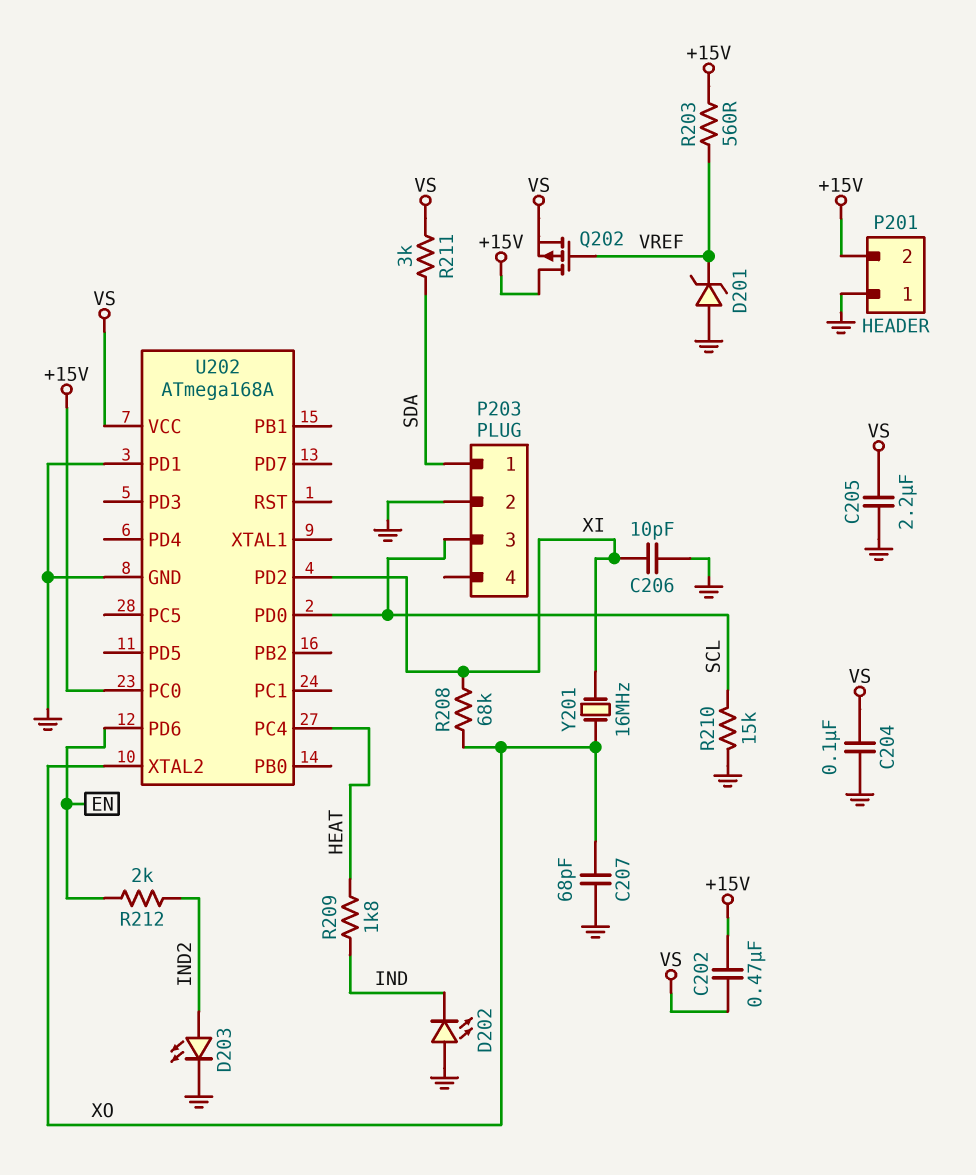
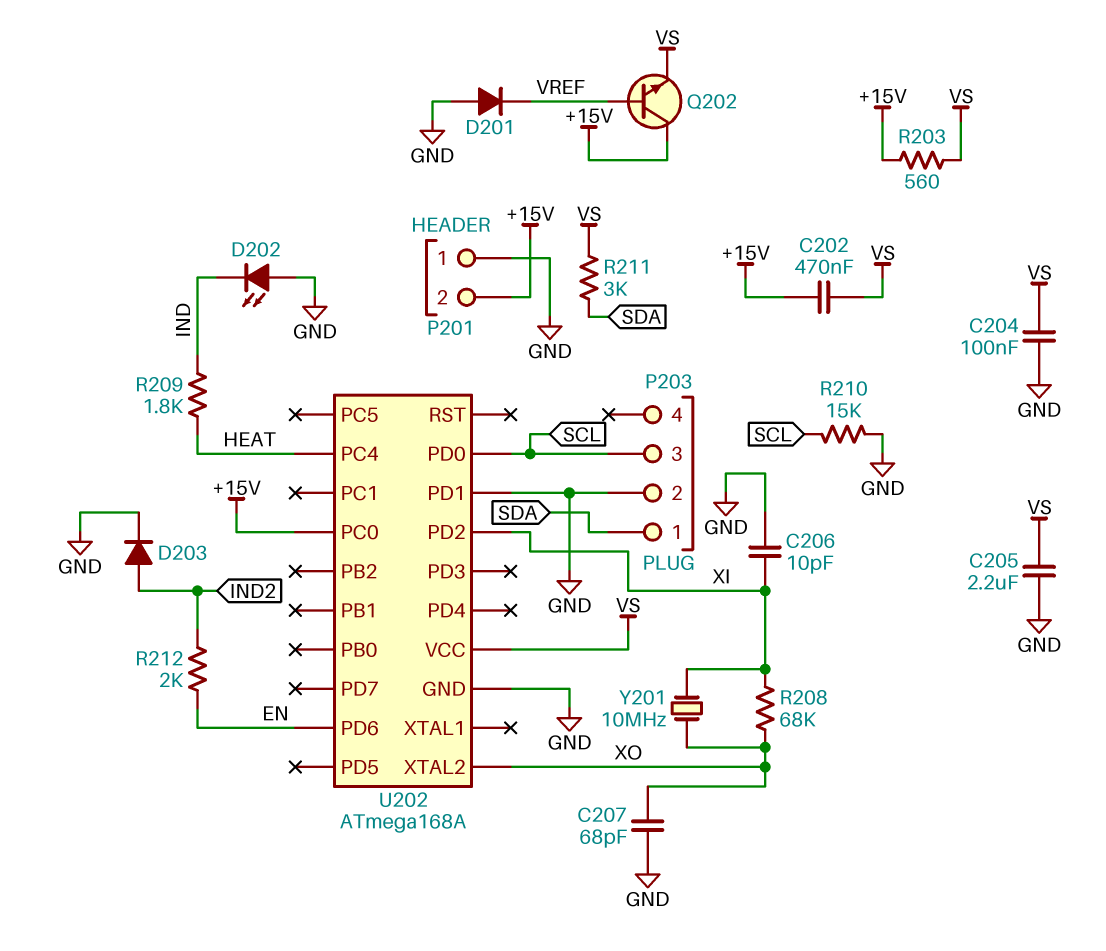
D201: zener (A GND, K VREF) -> diode (A GND, K VREF)
D203: LED (A IND2, K GND) -> diode (A IND2, K GND)
Q202: PMOS (G VREF, D +15V, S VS) -> NPN (B VREF, C +15V, E VS)
R203: 560 (+15V, VREF) -> 560 (+15V, VS)
Y201: 16MHz (XI, XO) -> 10MHz (XI, XO)

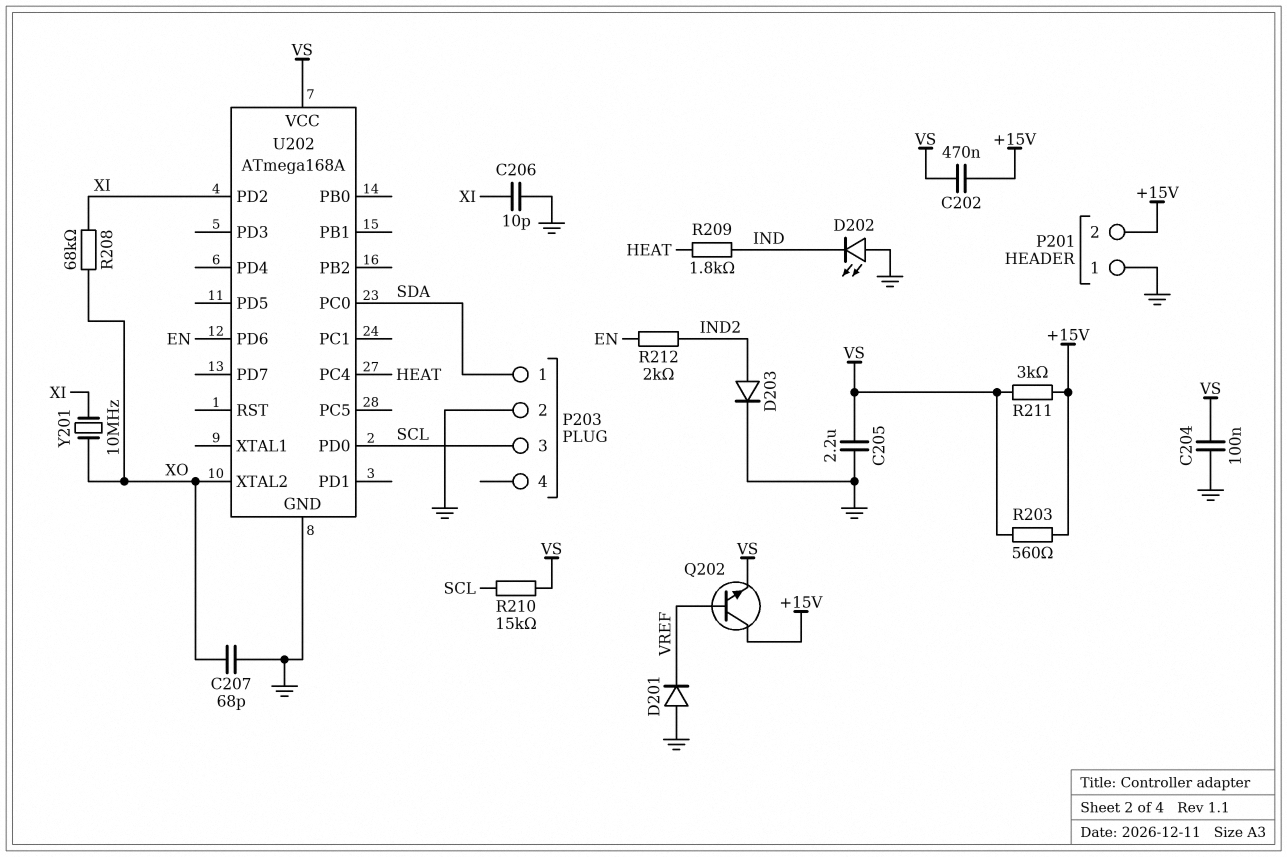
R210: 15k (GND, SCL) -> 15k (SCL, VS)
R211: 3k (SDA, VS) -> 3k (+15V, VS)
U202 pin PC0: +15V -> SDA
U202 pin PD1: GND -> none

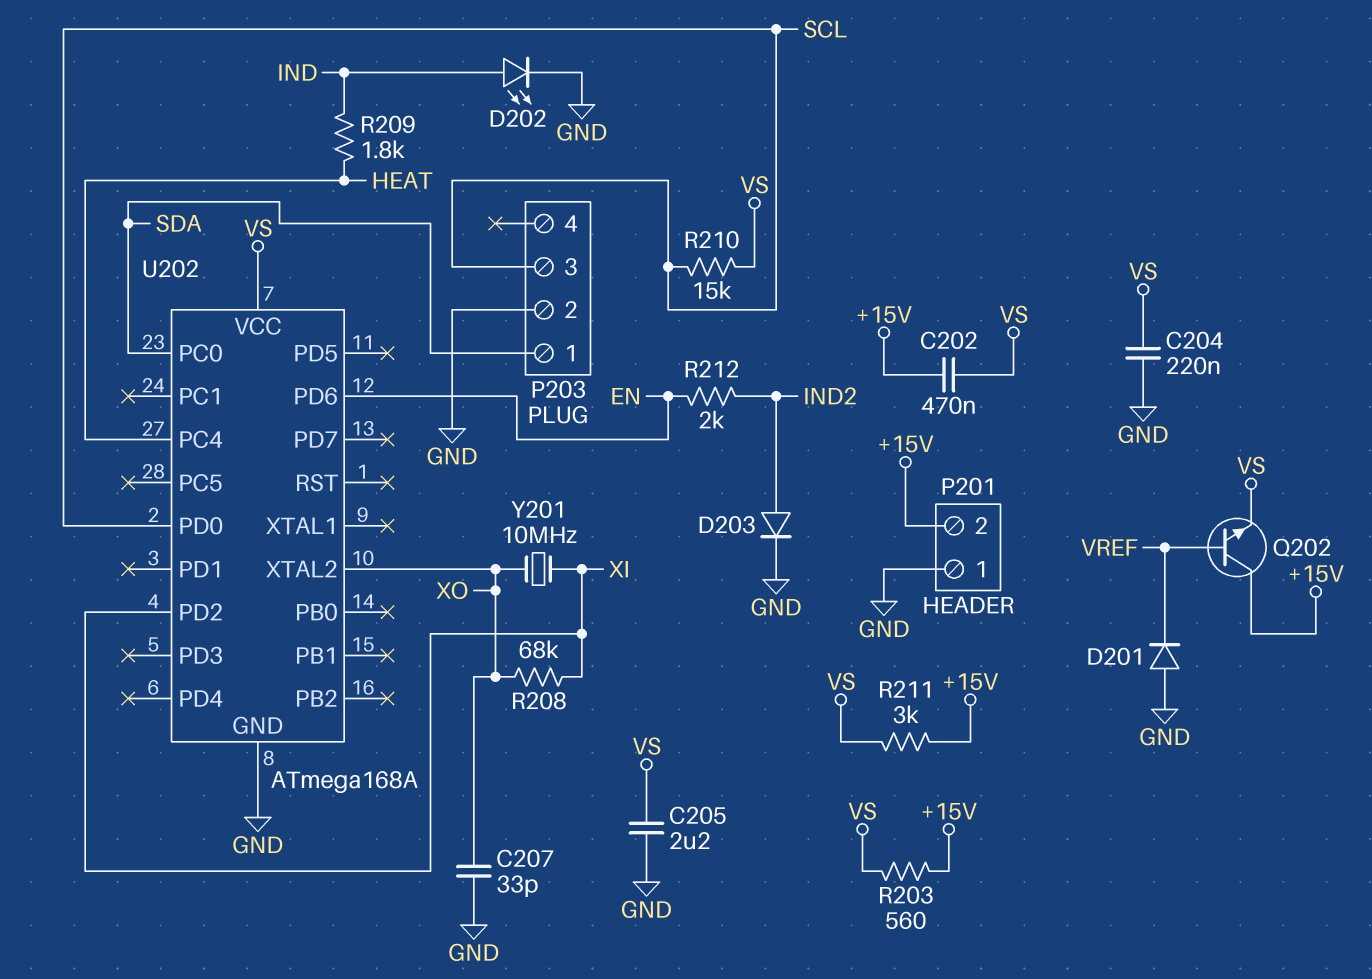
C204: 100nF (GND, VS) -> 220nF (GND, VS)
C206: 10pF (GND, XI) -> none
C207: 68pF (GND, XO) -> 33pF (GND, XO)
D202: LED (A GND, K IND) -> LED (A IND, K GND)

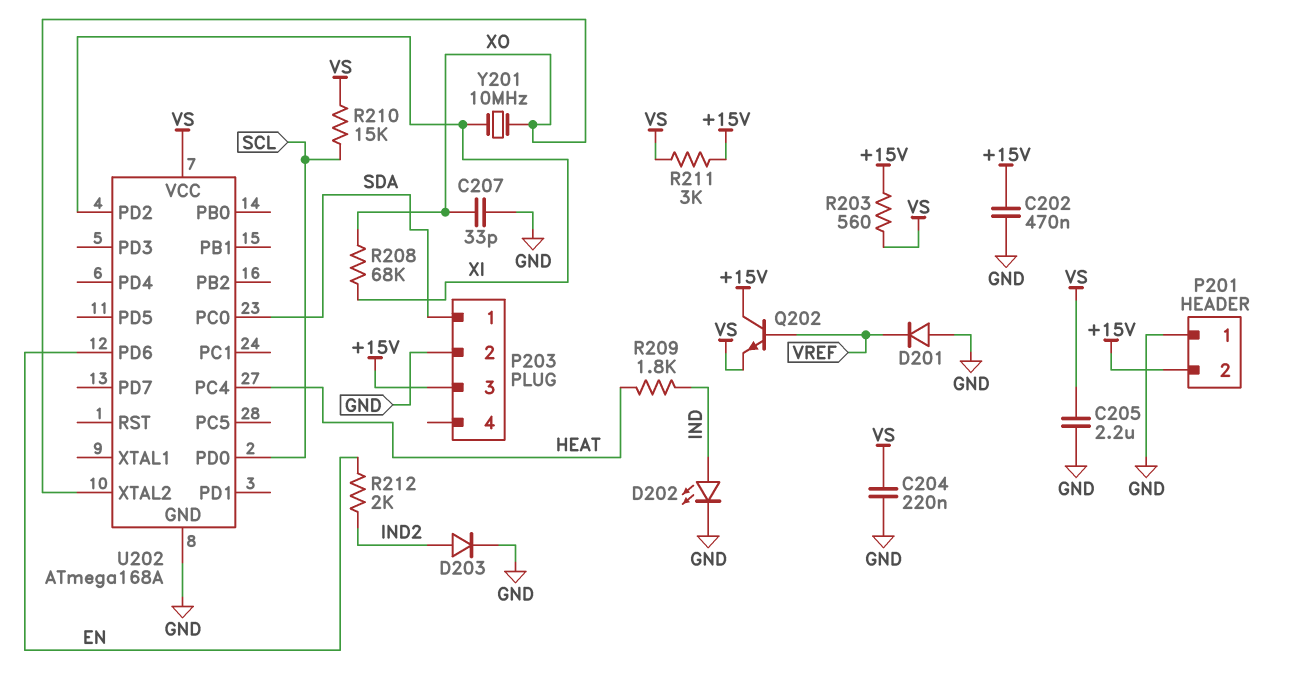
C202: 470nF (+15V, VS) -> 470nF (+15V, GND)
P203 pin 3: SCL -> +15V

